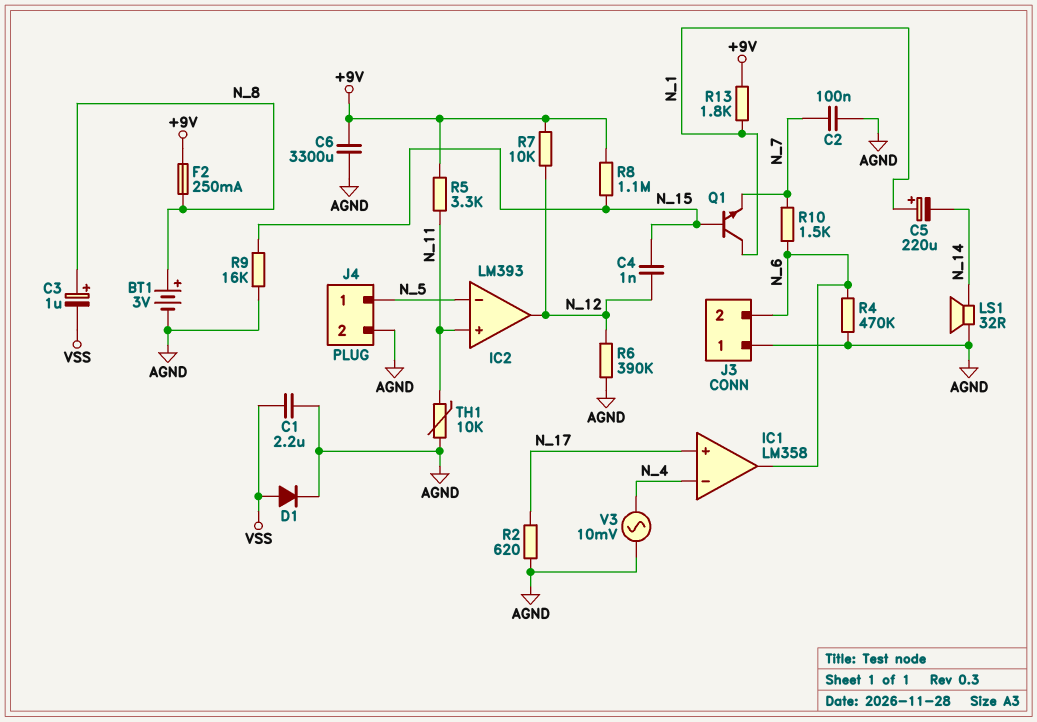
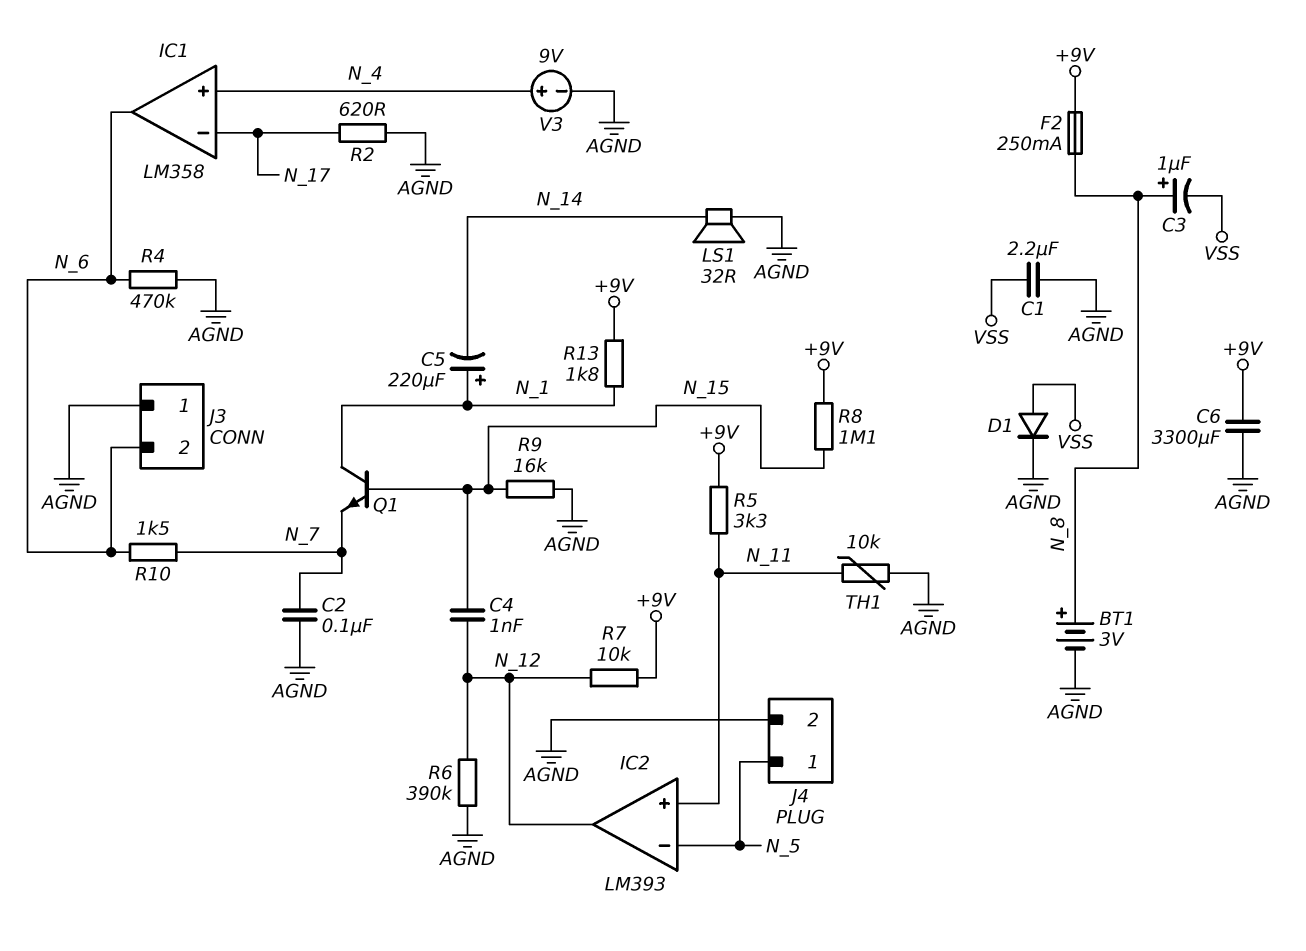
IC1 pin in+: N_17 -> N_4
IC1 pin in-: N_4 -> N_17
V3: AC 10mV (AGND, N_4) -> 9V (plus N_4, minus AGND)

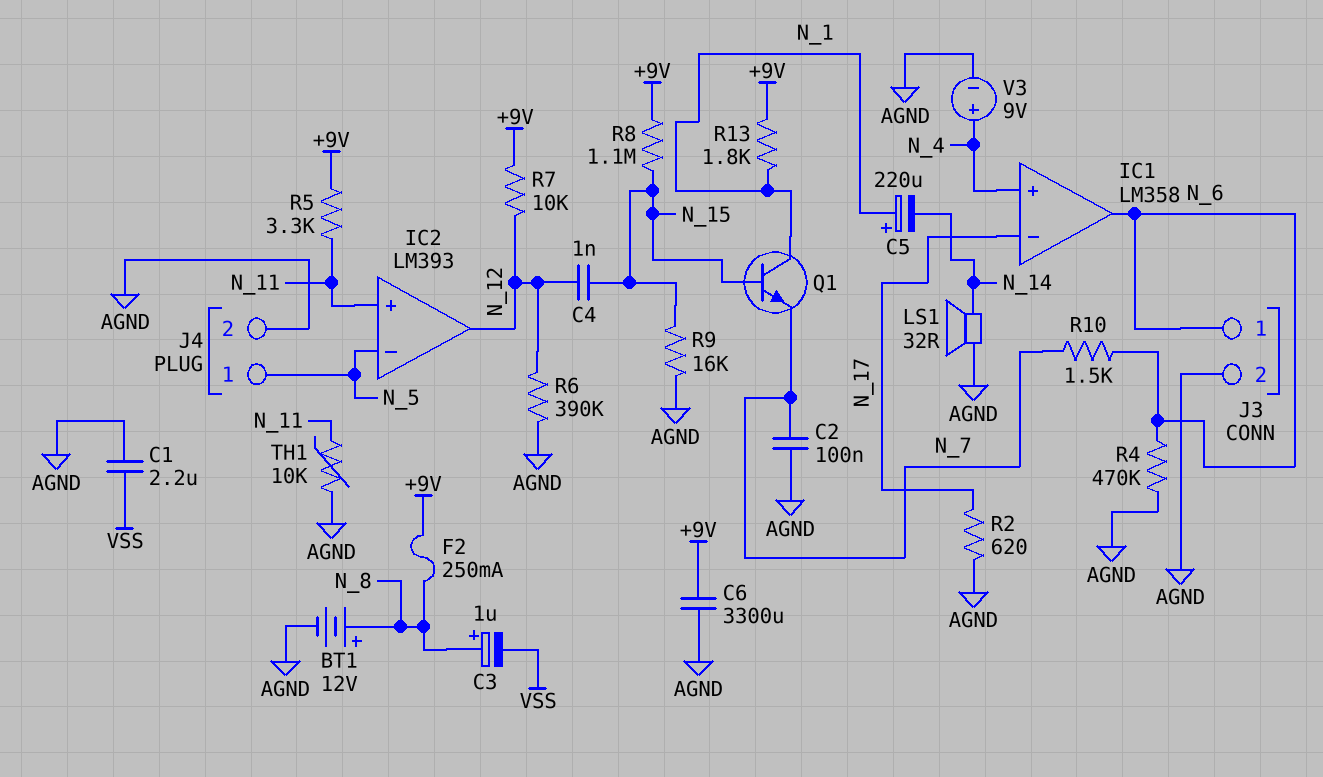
BT1: 3V (plus N_8, minus AGND) -> 12V (plus N_8, minus AGND)
D1: diode (A VSS, K AGND) -> none
J3 pin 1: AGND -> N_6
J3 pin 2: N_6 -> AGND

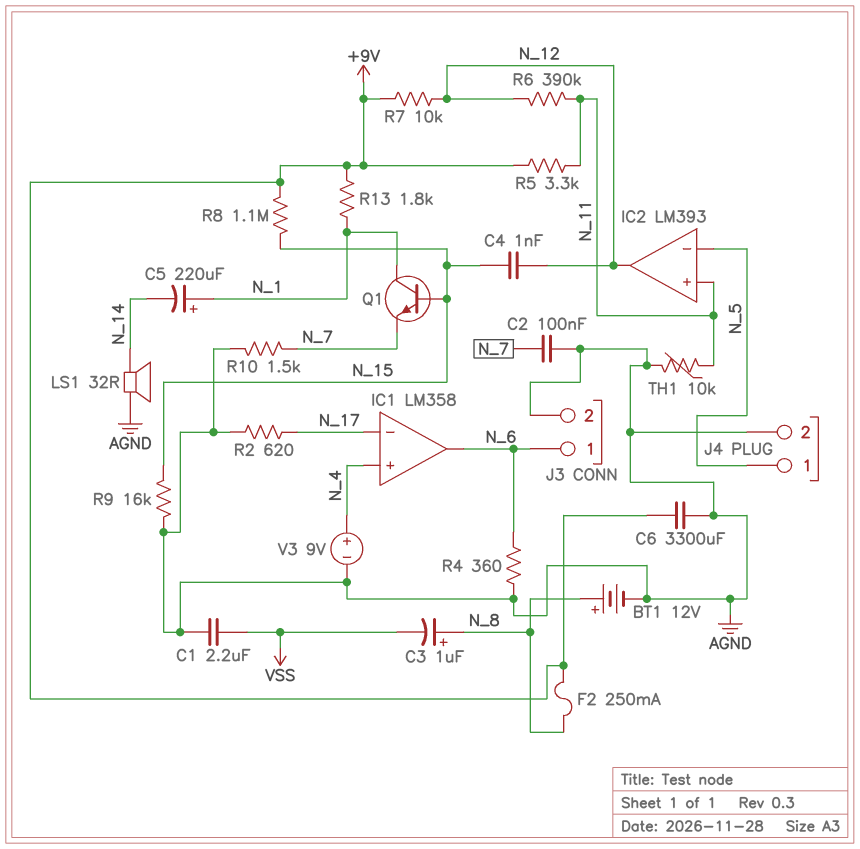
R4: 470k (AGND, N_6) -> 360 (AGND, N_6)
R6: 390k (AGND, N_12) -> 390k (N_11, N_12)
R10: 1.5k (N_6, N_7) -> 1.5k (AGND, N_7)

